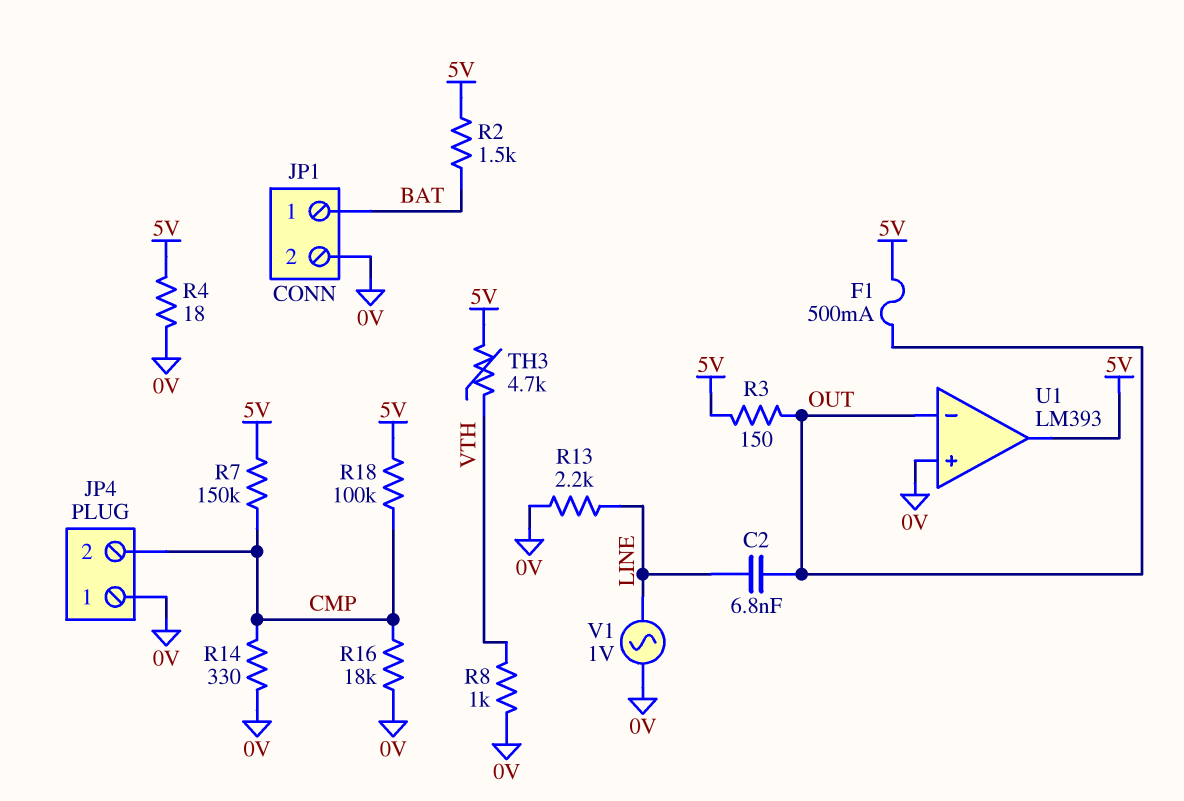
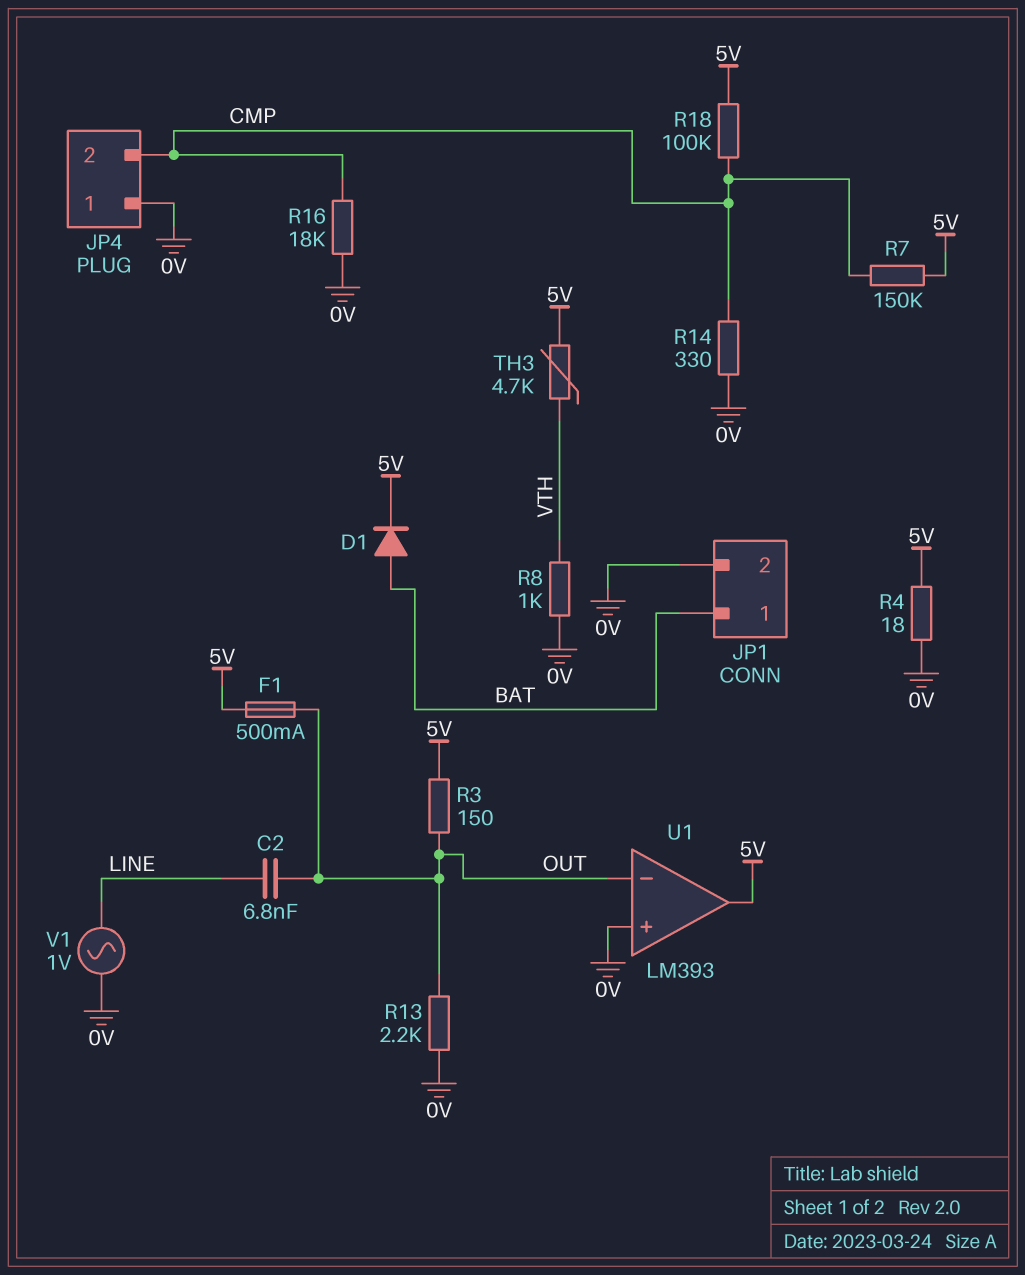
D1: none -> diode (A BAT, K 5V)
R2: 1.5k (5V, BAT) -> none
R13: 2.2k (0V, LINE) -> 2.2k (0V, OUT)

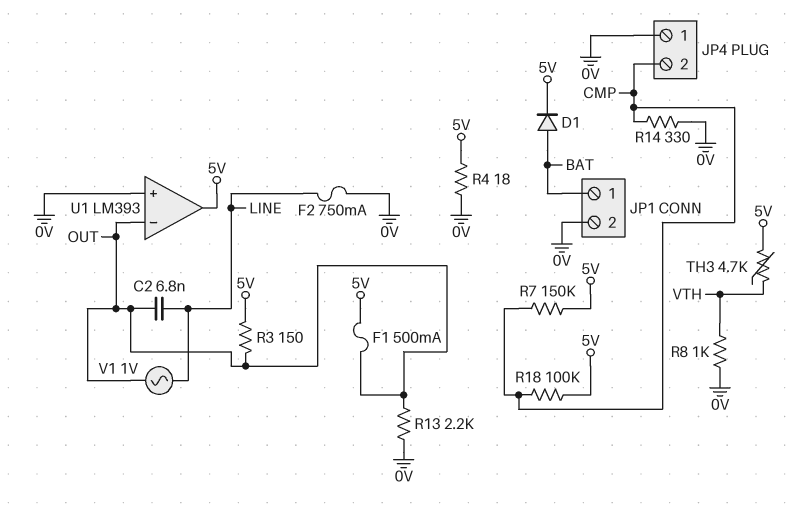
F2: none -> 750mA (0V, LINE)
R16: 18k (0V, CMP) -> none
V1: AC 1V (0V, LINE) -> AC 1V (LINE, OUT)

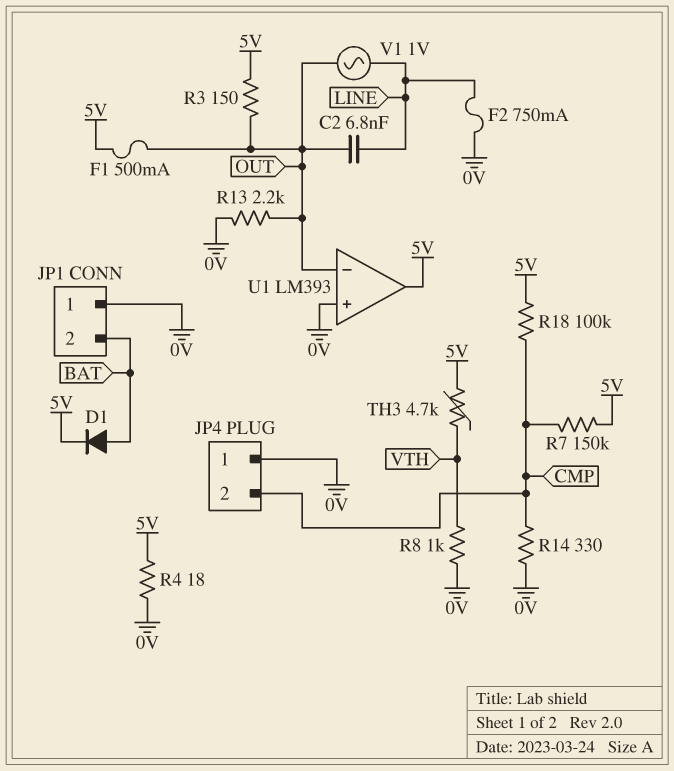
JP1 pin 1: BAT -> 0V
JP1 pin 2: 0V -> BAT

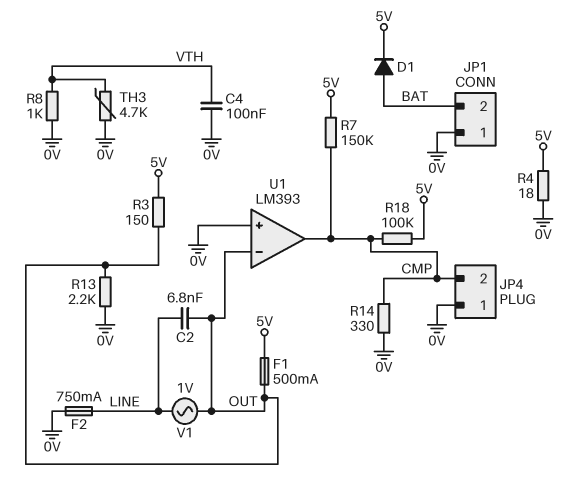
C4: none -> 100nF (0V, VTH)
TH3: 4.7k (5V, VTH) -> 4.7k (0V, VTH)
U1 pin out: 5V -> CMP

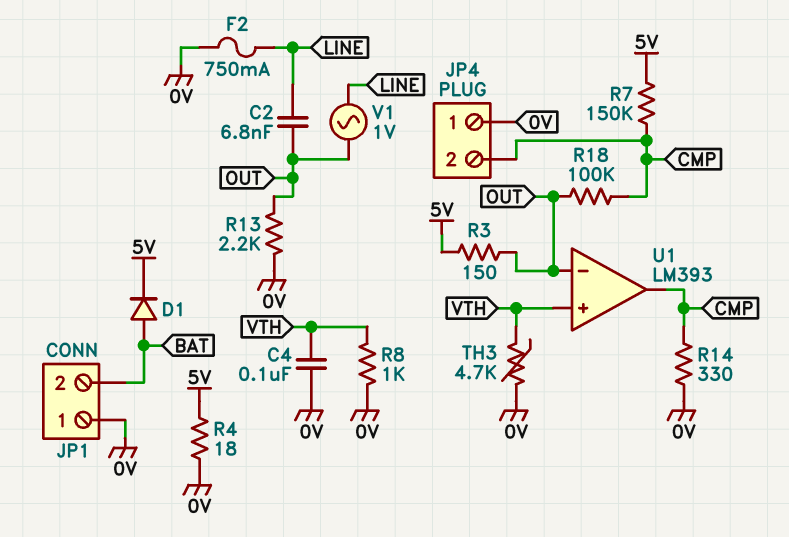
F1: 500mA (5V, OUT) -> none
R18: 100k (5V, CMP) -> 100k (CMP, OUT)
U1 pin in+: 0V -> VTH

